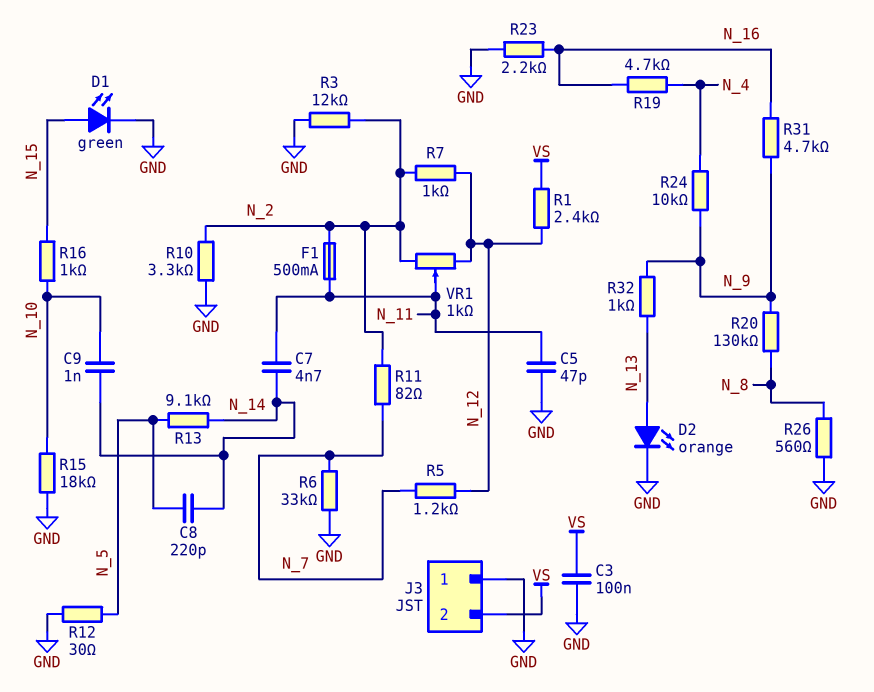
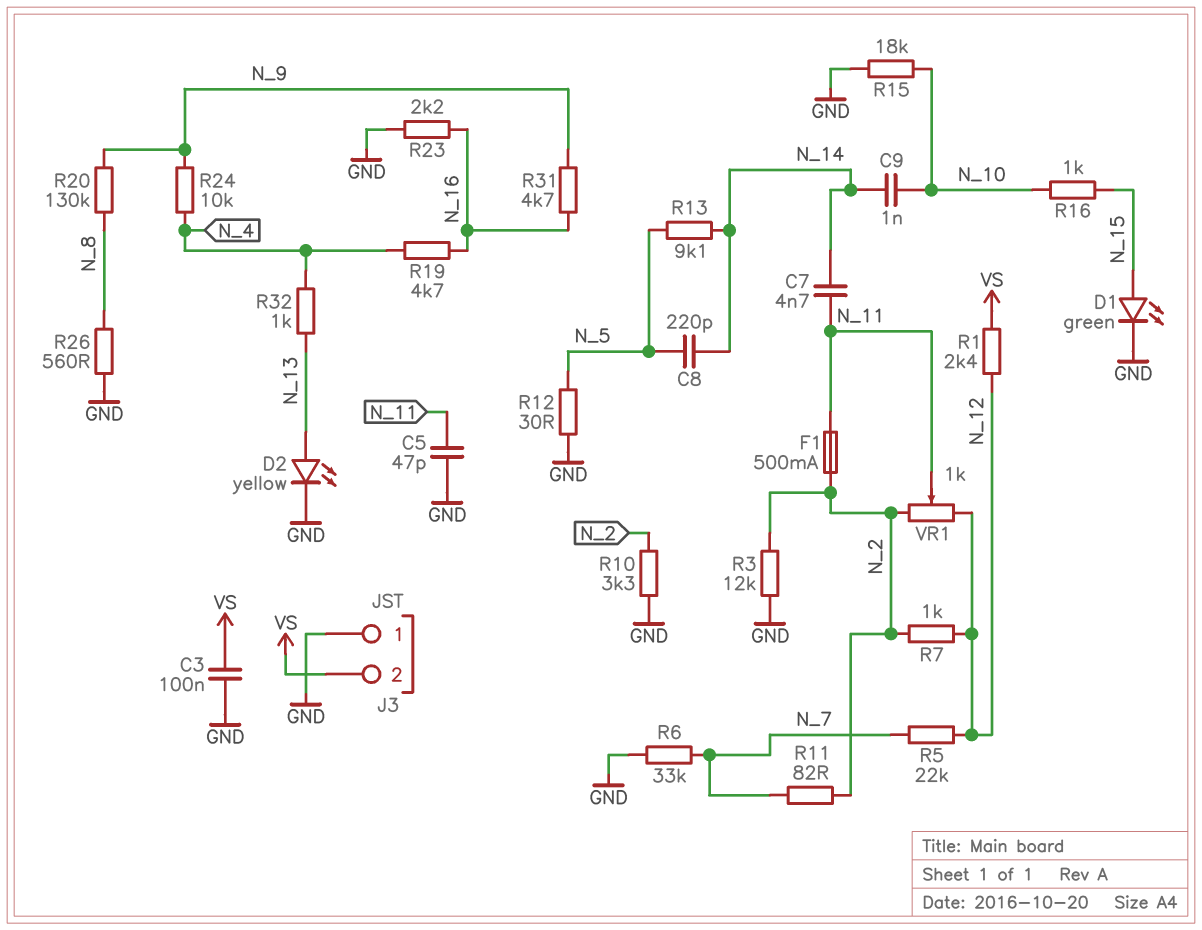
D2: LED orange (A N_13, K GND) -> LED yellow (A N_13, K GND)
R5: 1.2k (N_7, N_12) -> 22k (N_7, N_12)
R32: 1k (N_9, N_13) -> 1k (N_4, N_13)

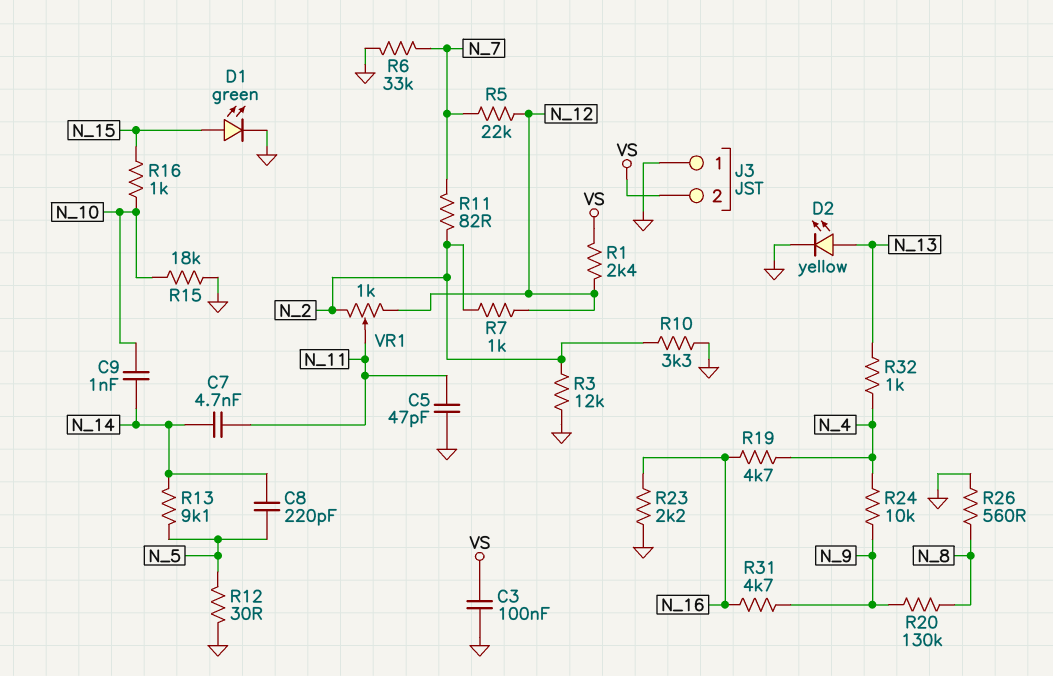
F1: 500mA (N_2, N_11) -> none

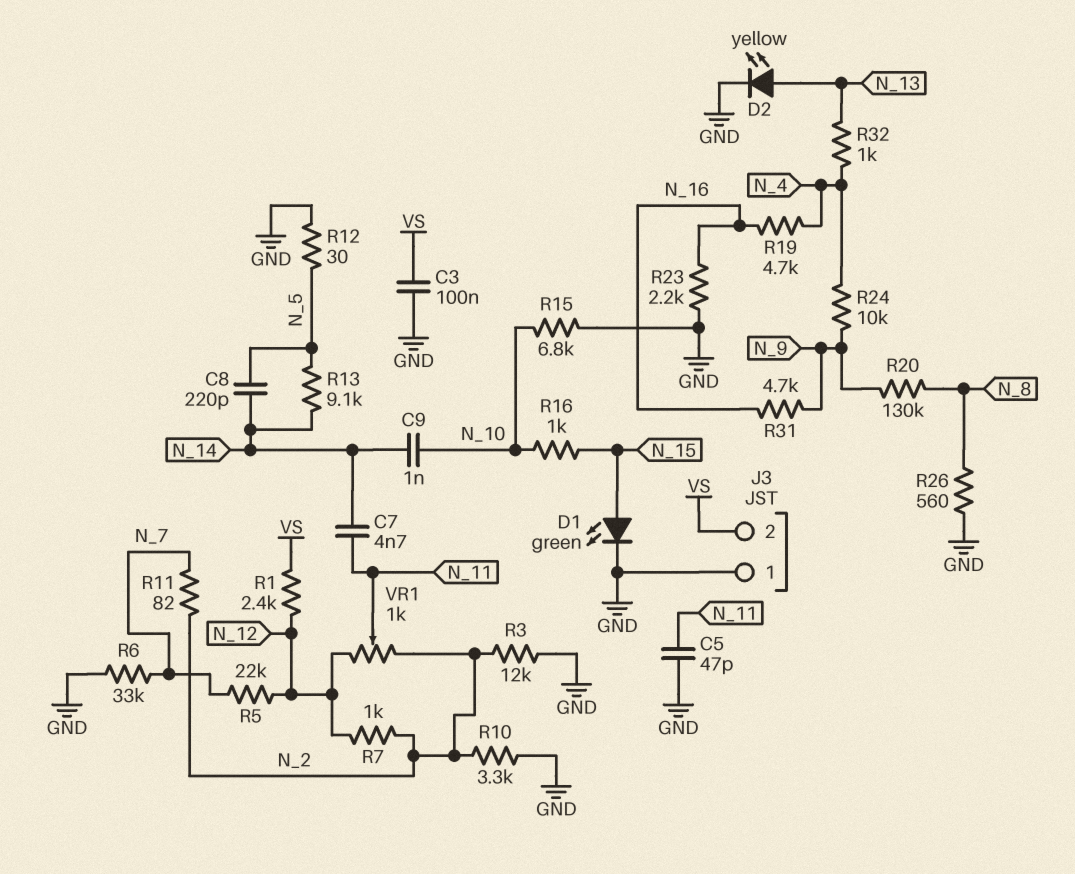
R15: 18k (GND, N_10) -> 6.8k (GND, N_10)

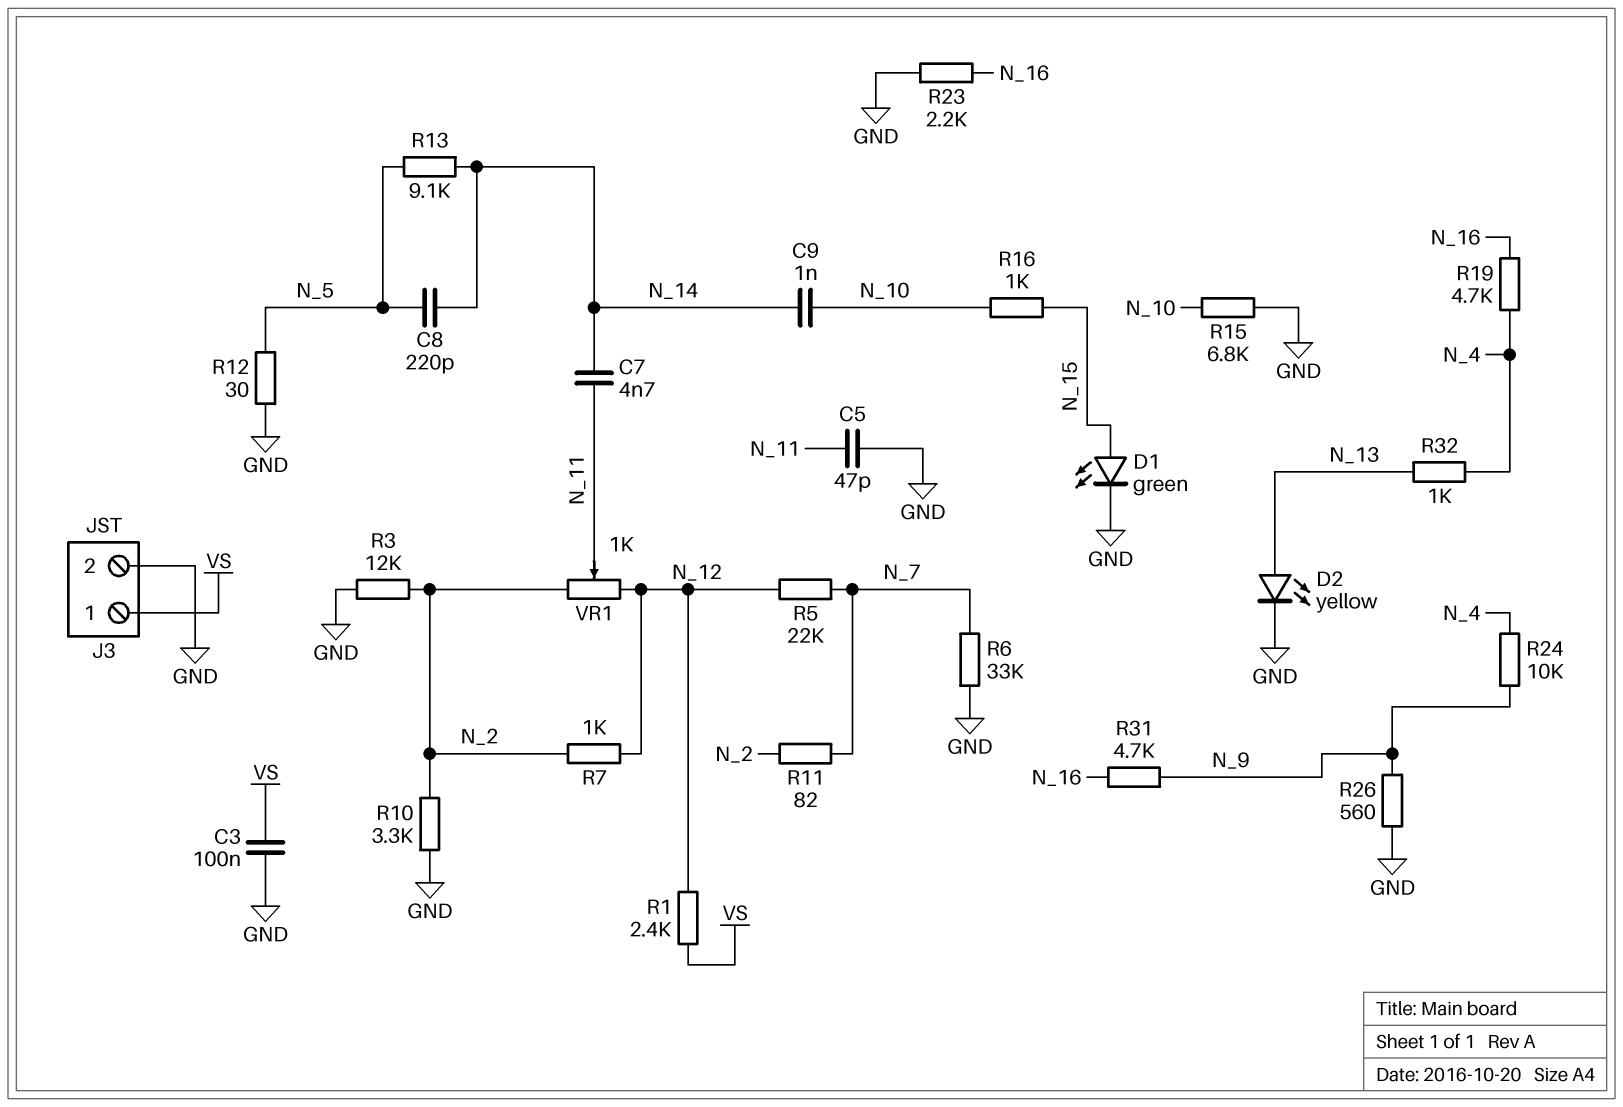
J3 pin 1: GND -> VS
J3 pin 2: VS -> GND
R20: 130k (N_8, N_9) -> none
R26: 560 (GND, N_8) -> 560 (GND, N_9)

